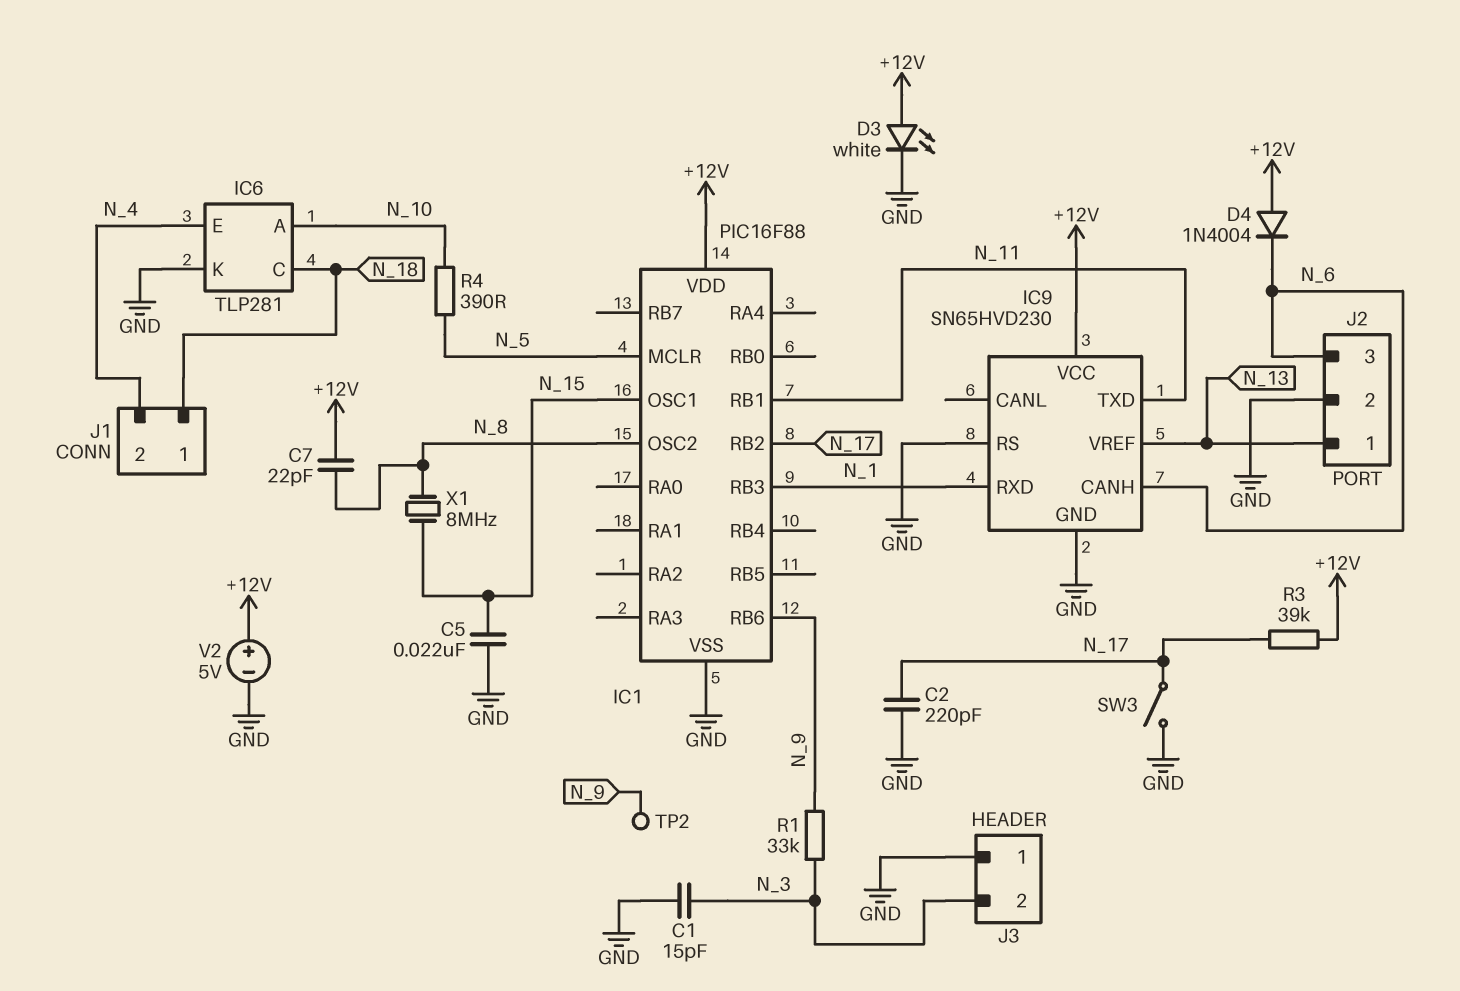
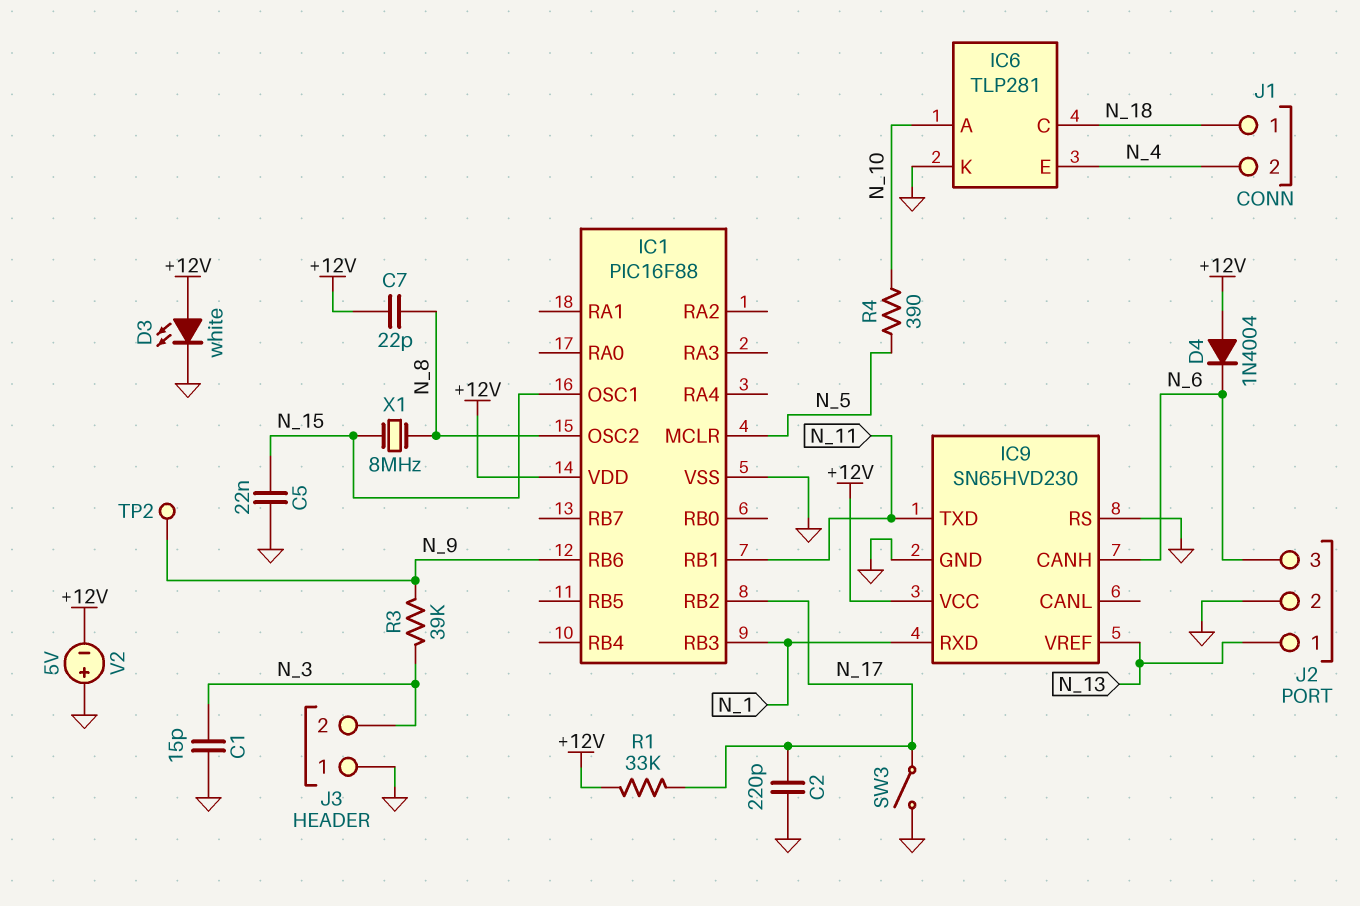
R1: 33k (N_3, N_9) -> 33k (+12V, N_17)
R3: 39k (+12V, N_17) -> 39k (N_3, N_9)
V2: 5V (plus +12V, minus GND) -> 5V (plus GND, minus +12V)

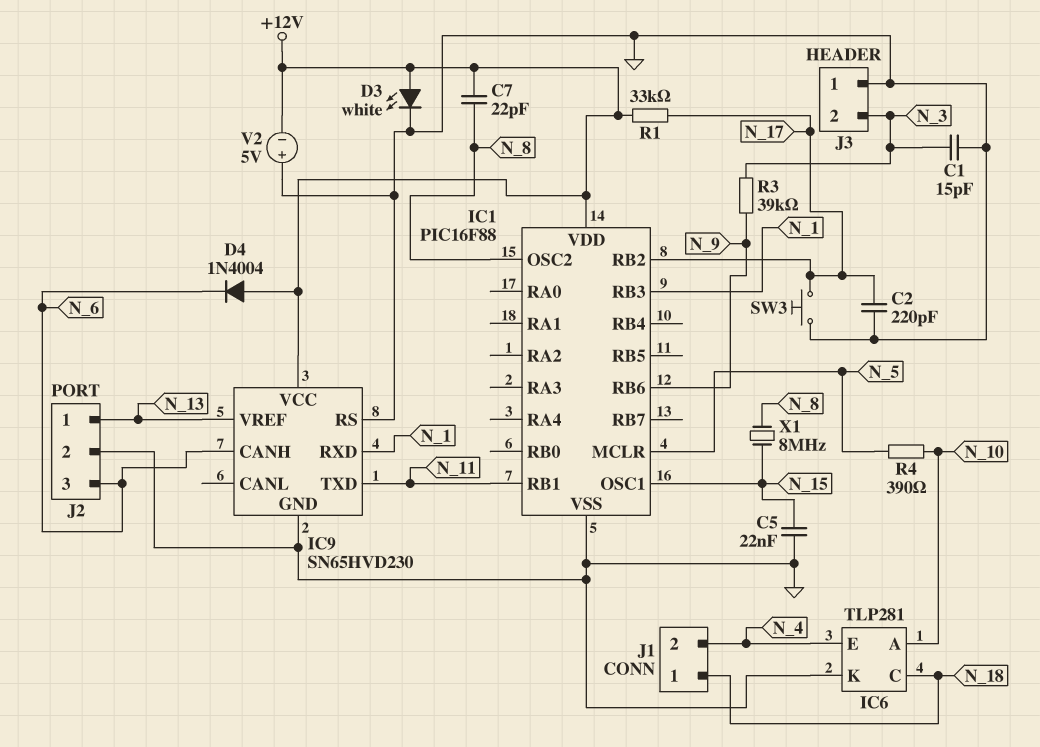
SW3: switch (GND, N_17) -> button (GND, N_17)
TP2: test point (N_9) -> none

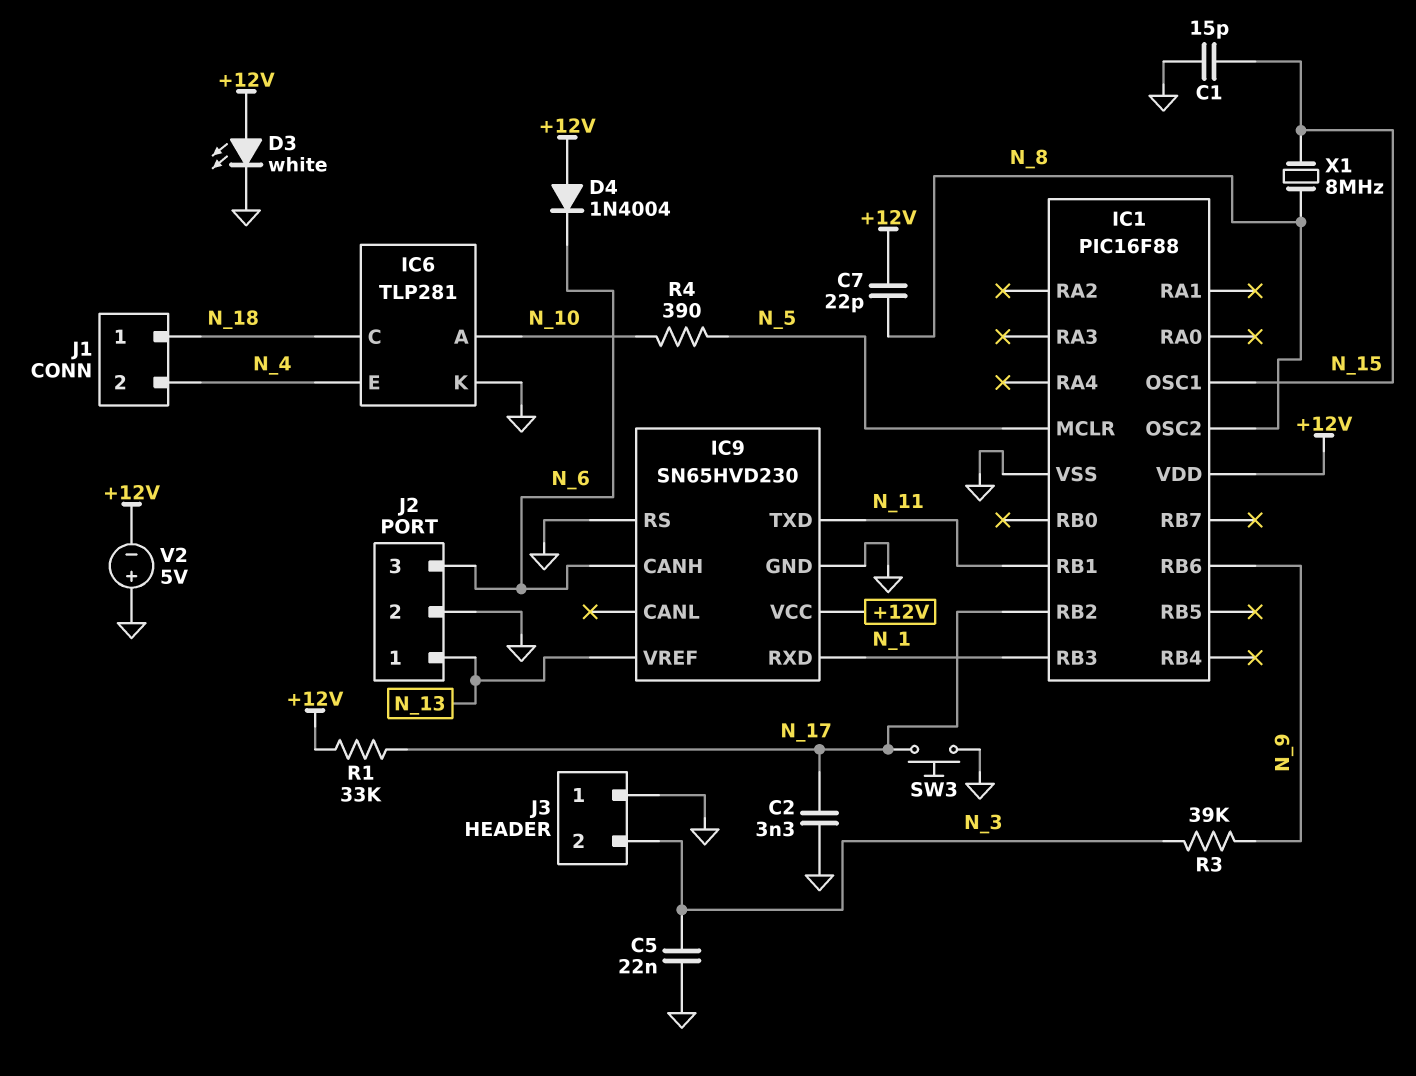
C1: 15pF (GND, N_3) -> 15pF (GND, N_15)
C2: 220pF (GND, N_17) -> 3.3nF (GND, N_17)
C5: 22nF (GND, N_15) -> 22nF (GND, N_3)

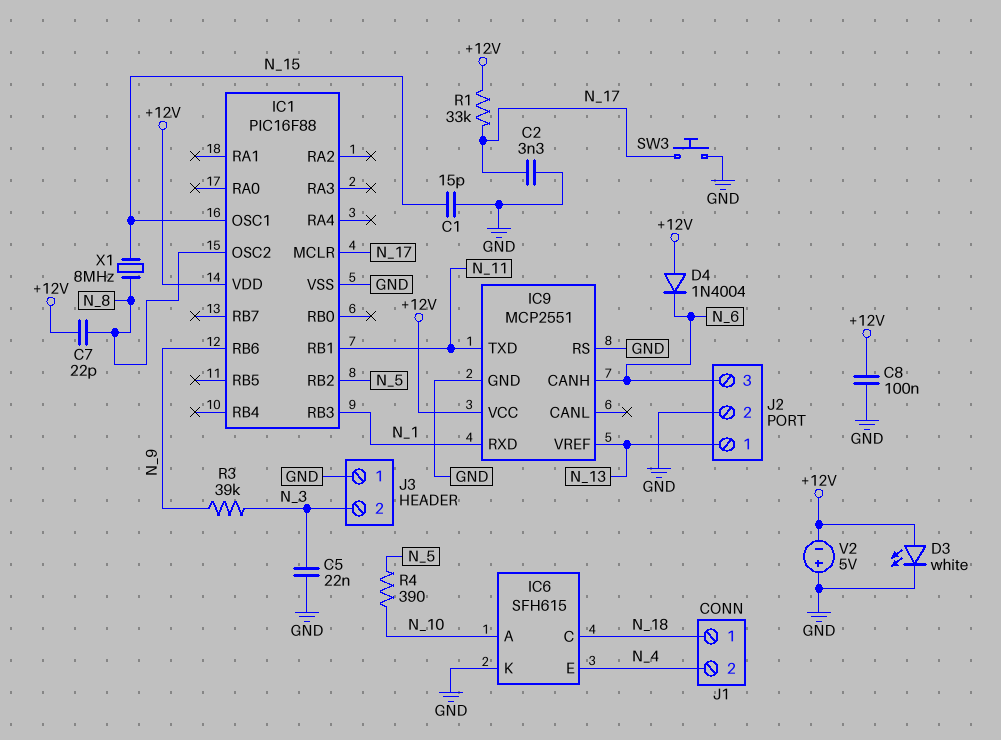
C8: none -> 100nF (+12V, GND)
IC1 pin MCLR: N_5 -> N_17
IC1 pin RB2: N_17 -> N_5
IC6: TLP281 -> SFH615
IC9: SN65HVD230 -> MCP2551

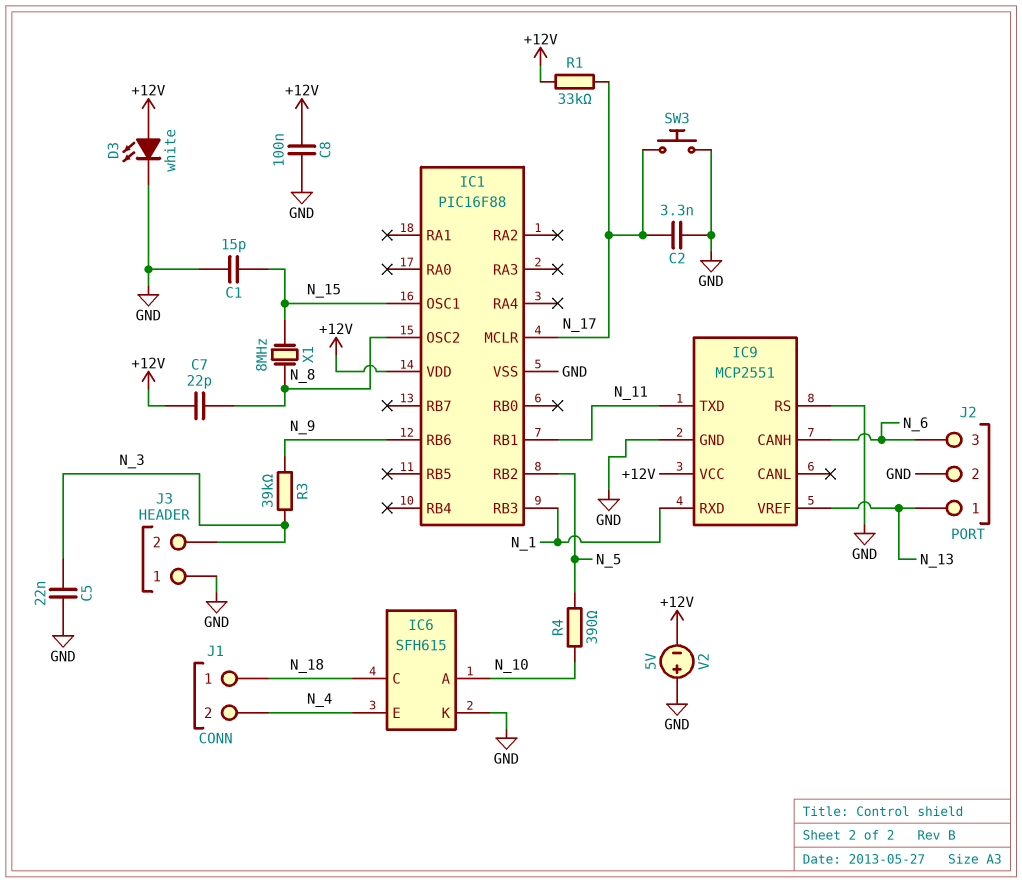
D4: diode 1N4004 (A +12V, K N_6) -> none

